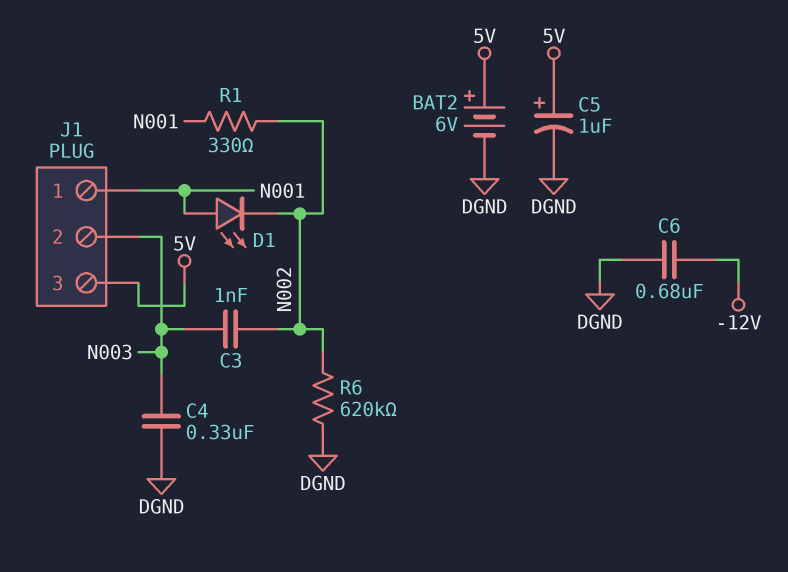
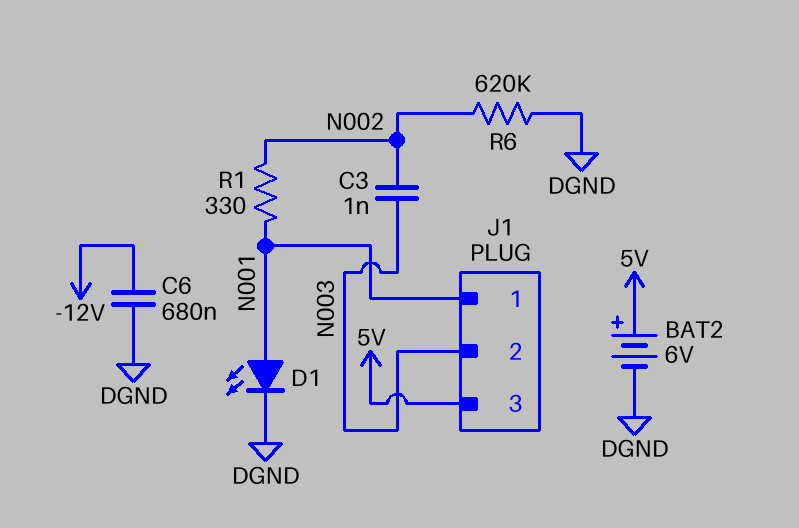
C4: 330nF (DGND, N003) -> none
C5: 1uF (plus 5V, minus DGND) -> none
D1: LED (A N001, K N002) -> LED (A N001, K DGND)

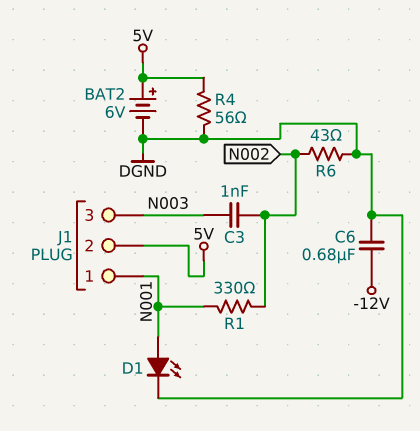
J1 pin 2: N003 -> 5V
J1 pin 3: 5V -> N003
R4: none -> 56 (5V, DGND)
R6: 620k (DGND, N002) -> 43 (DGND, N002)

